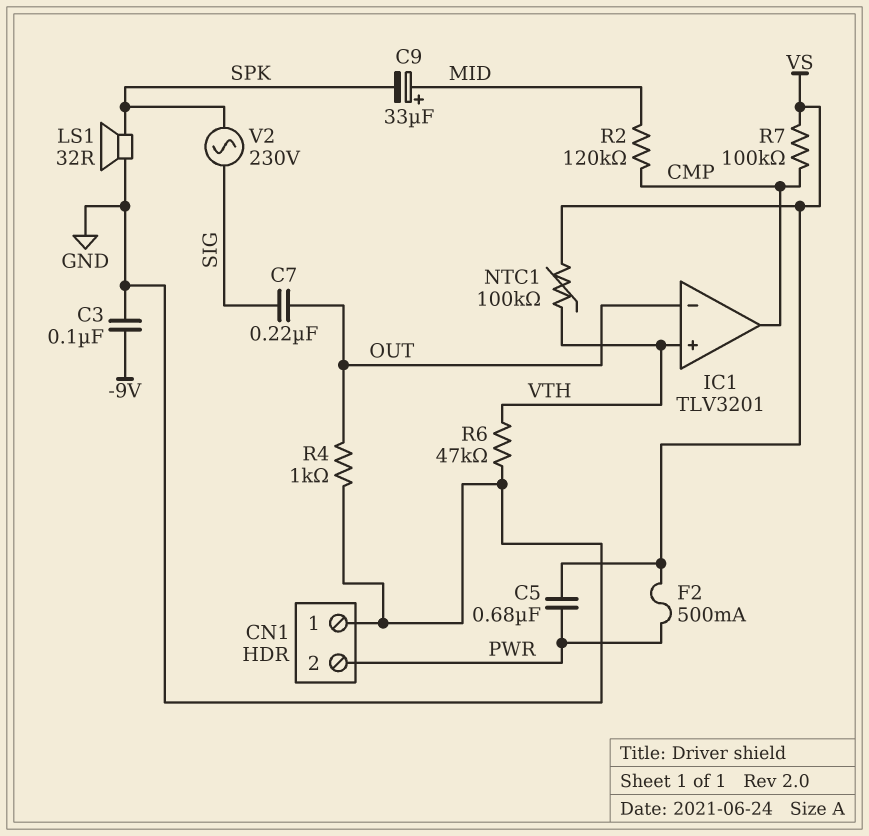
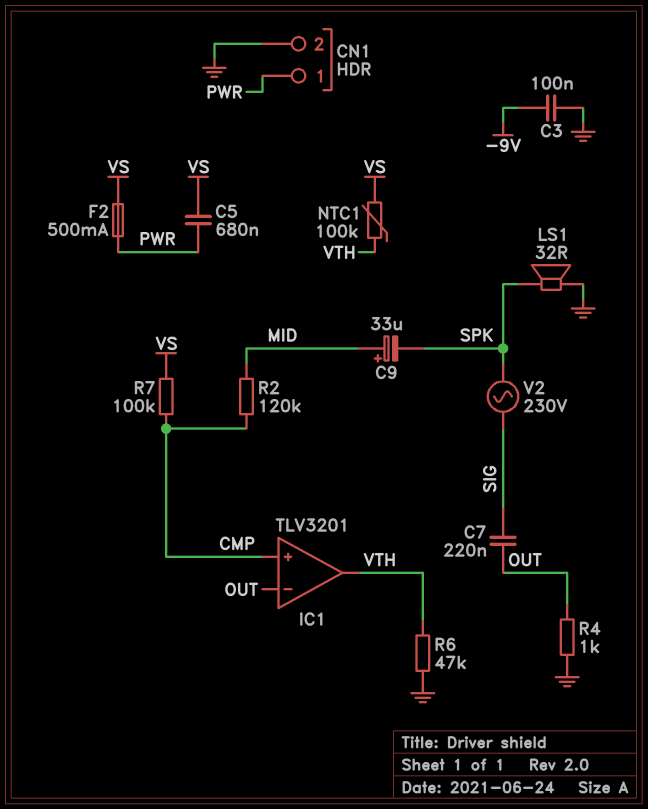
CN1 pin 1: GND -> PWR
CN1 pin 2: PWR -> GND
IC1 pin in+: VTH -> CMP
IC1 pin out: CMP -> VTH

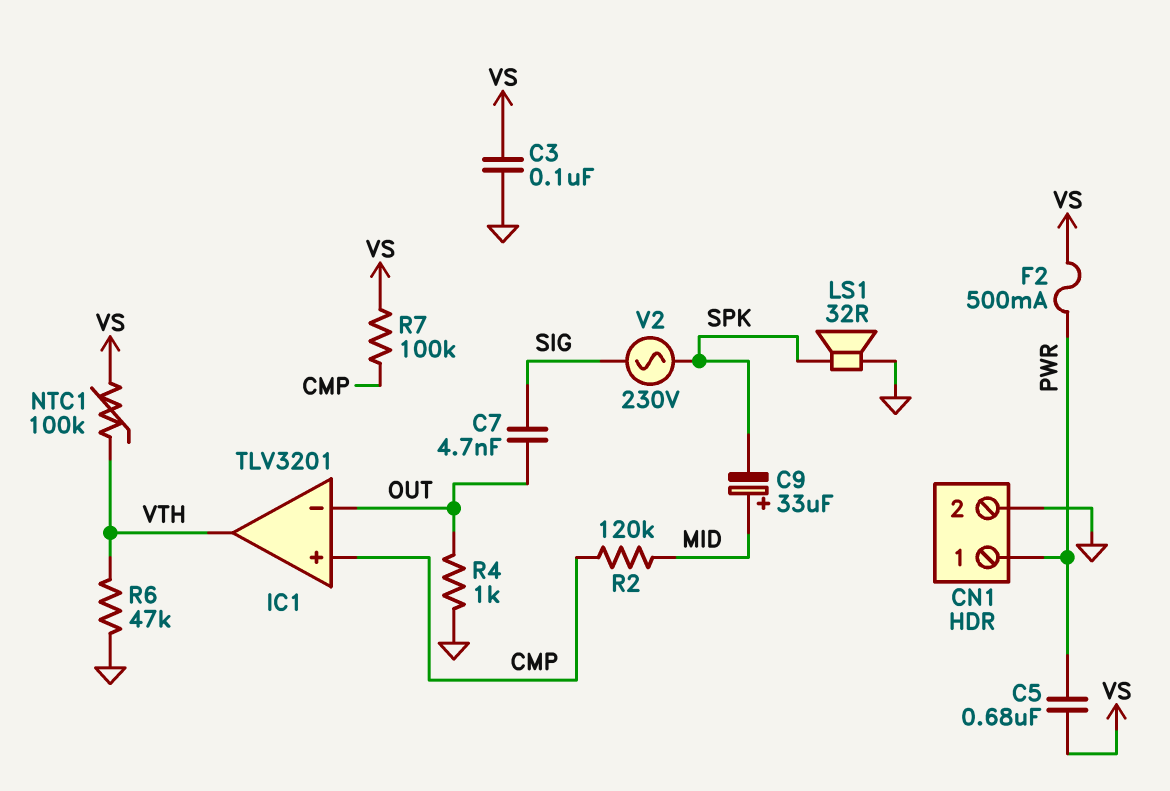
C3: 100nF (-9V, GND) -> 100nF (GND, VS)
C7: 220nF (OUT, SIG) -> 4.7nF (OUT, SIG)

